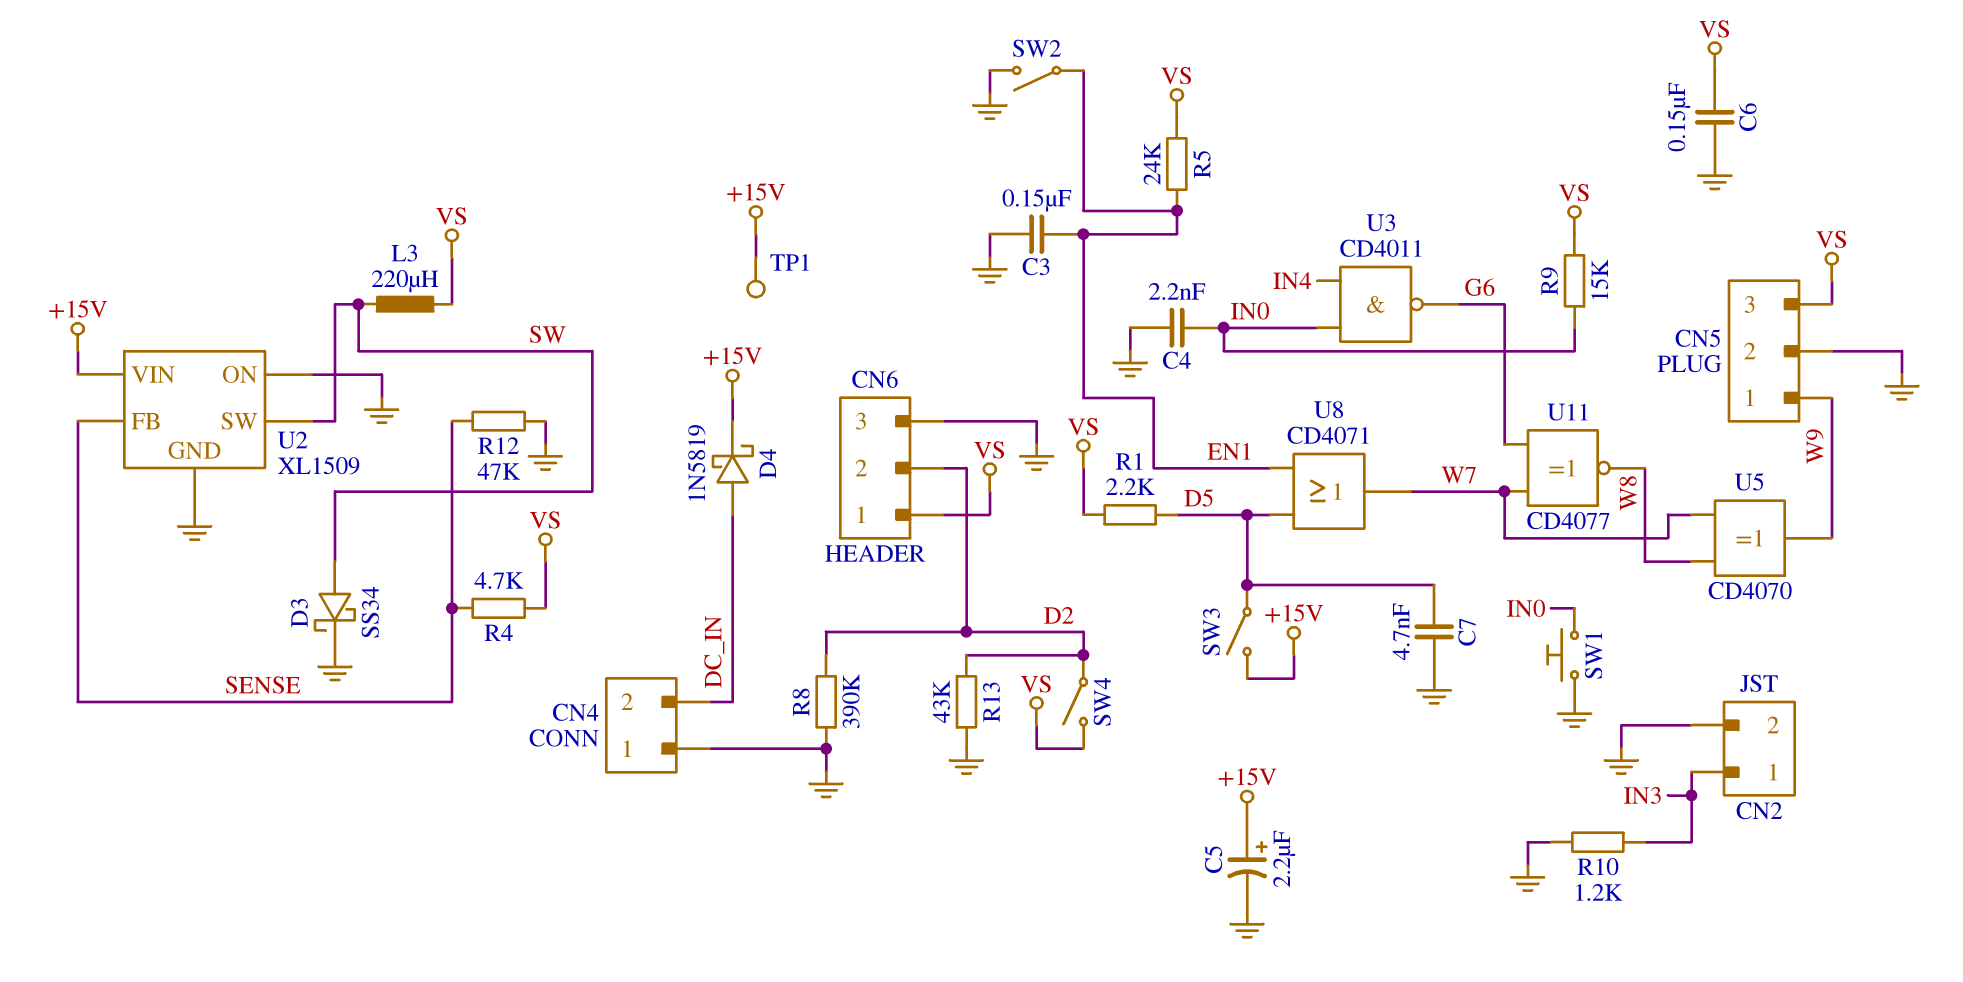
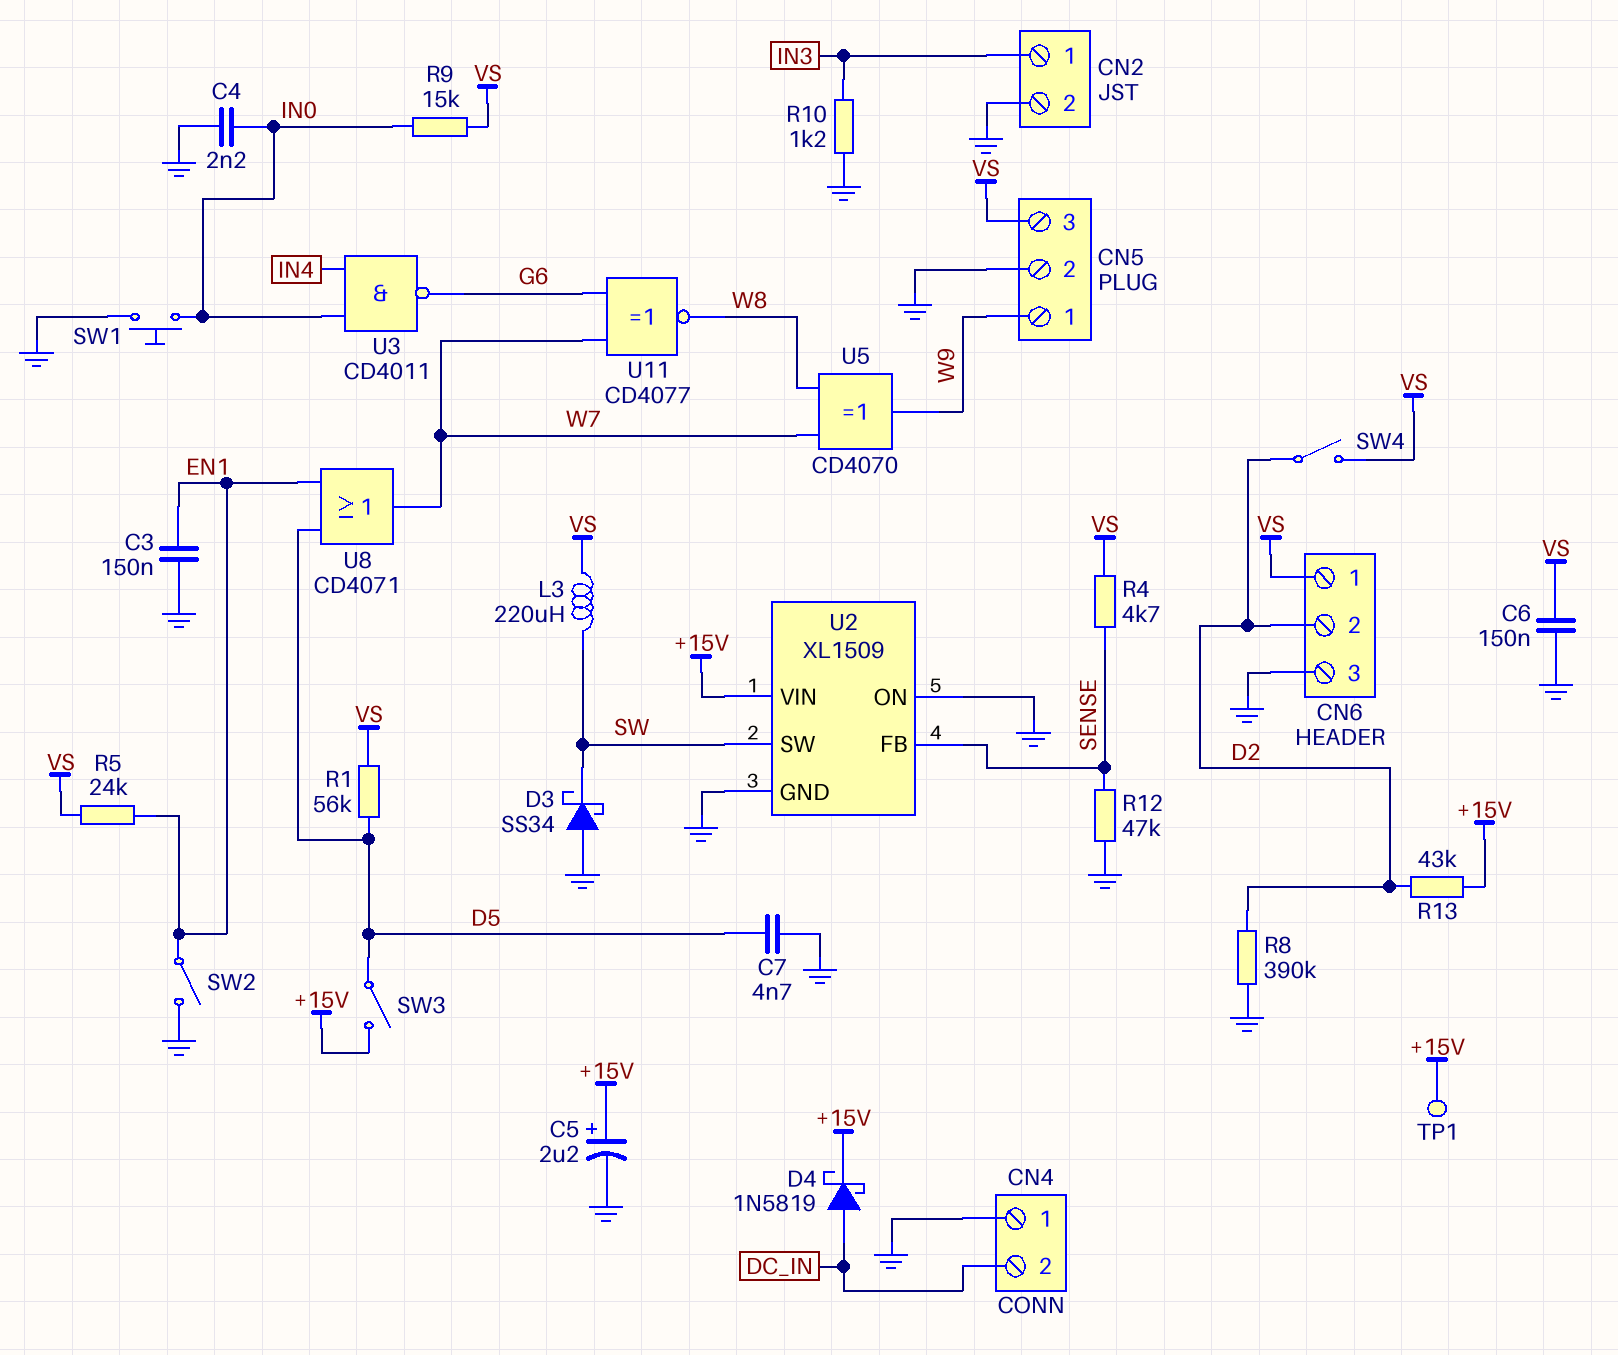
D3: schottky SS34 (A SW, K GND) -> schottky SS34 (A GND, K SW)
R1: 2.2k (D5, VS) -> 56k (D5, VS)
R13: 43k (D2, GND) -> 43k (+15V, D2)

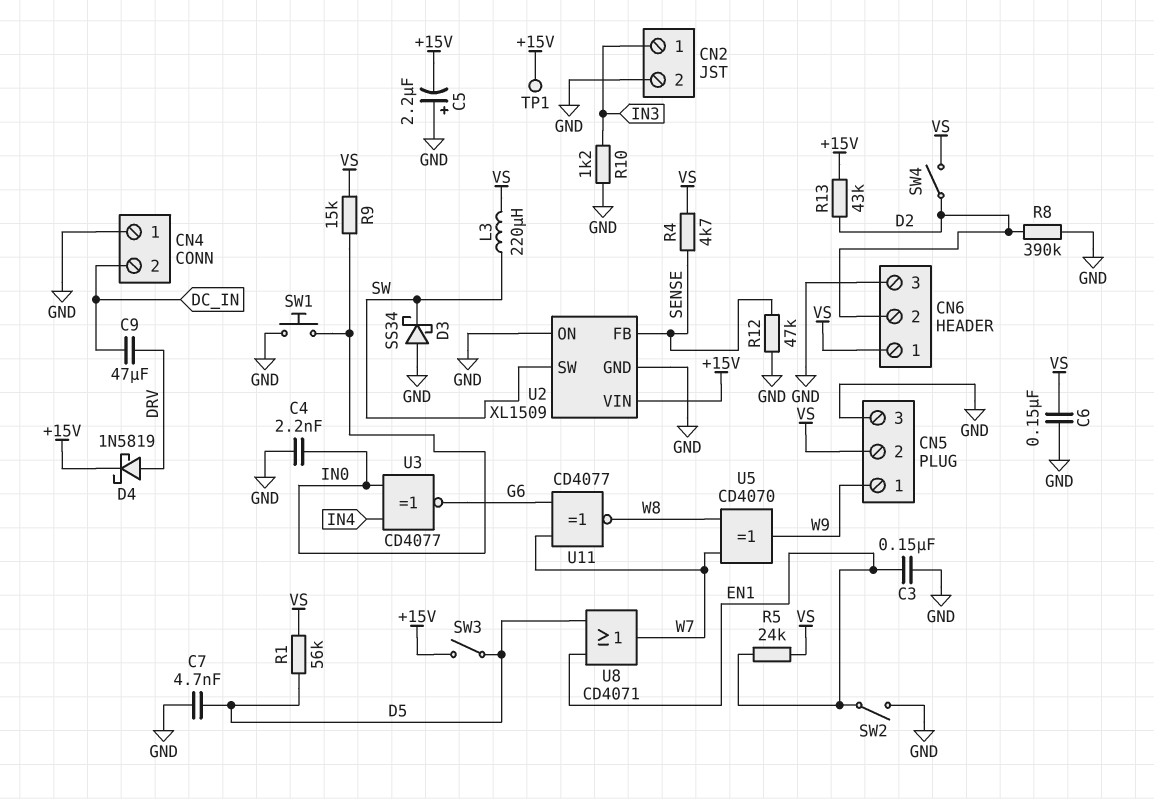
C5: 2.2uF (plus +15V, minus GND) -> 2.2uF (plus GND, minus +15V)
C9: none -> 47uF (DC_IN, DRV)
CN5 pin 2: GND -> VS
CN5 pin 3: VS -> GND
D4: schottky 1N5819 (A DC_IN, K +15V) -> schottky 1N5819 (A DRV, K +15V)
U3: NAND CD4011 (in IN0, in IN4, out G6) -> XNOR CD4077 (in IN0, in IN4, out G6)

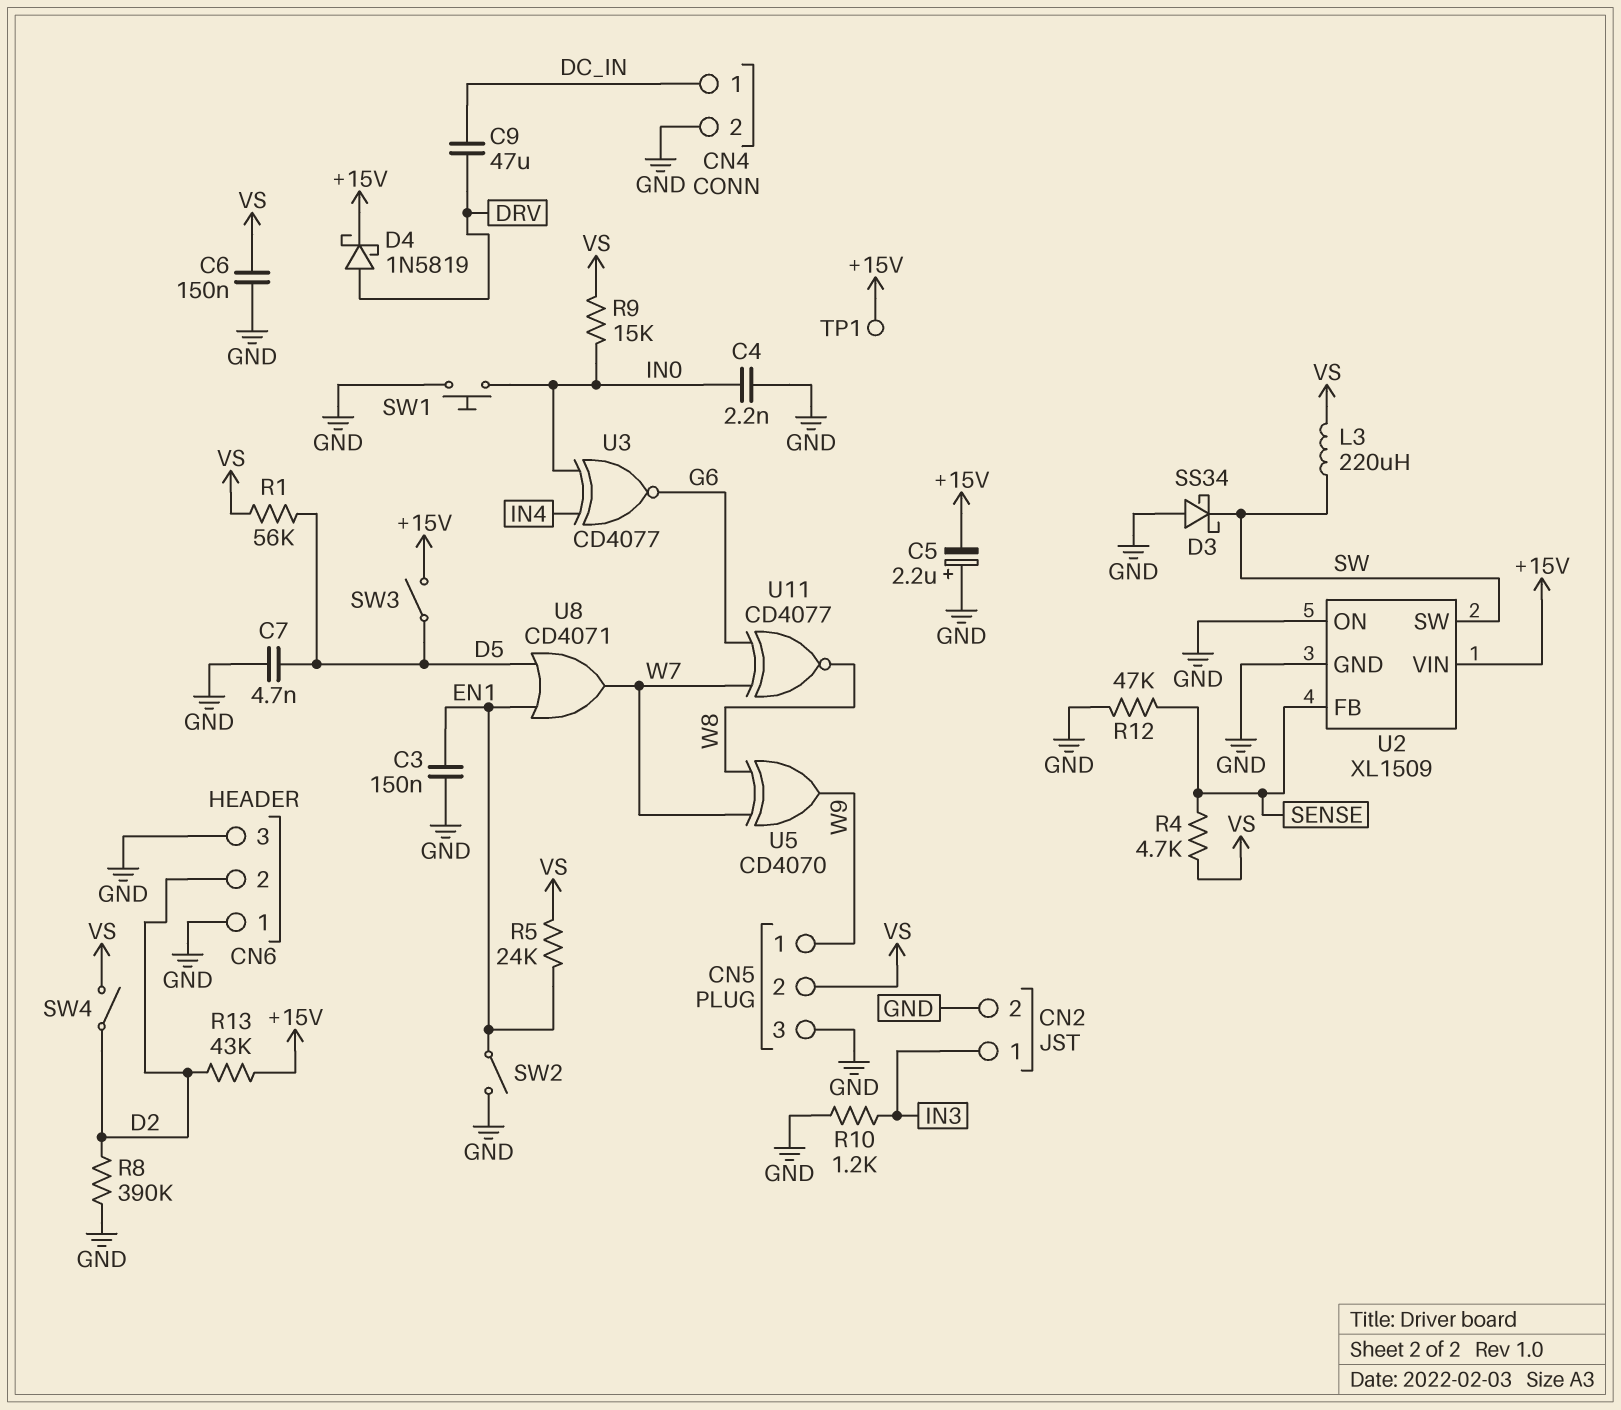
CN4 pin 1: GND -> DC_IN
CN4 pin 2: DC_IN -> GND
CN6 pin 1: VS -> GND

